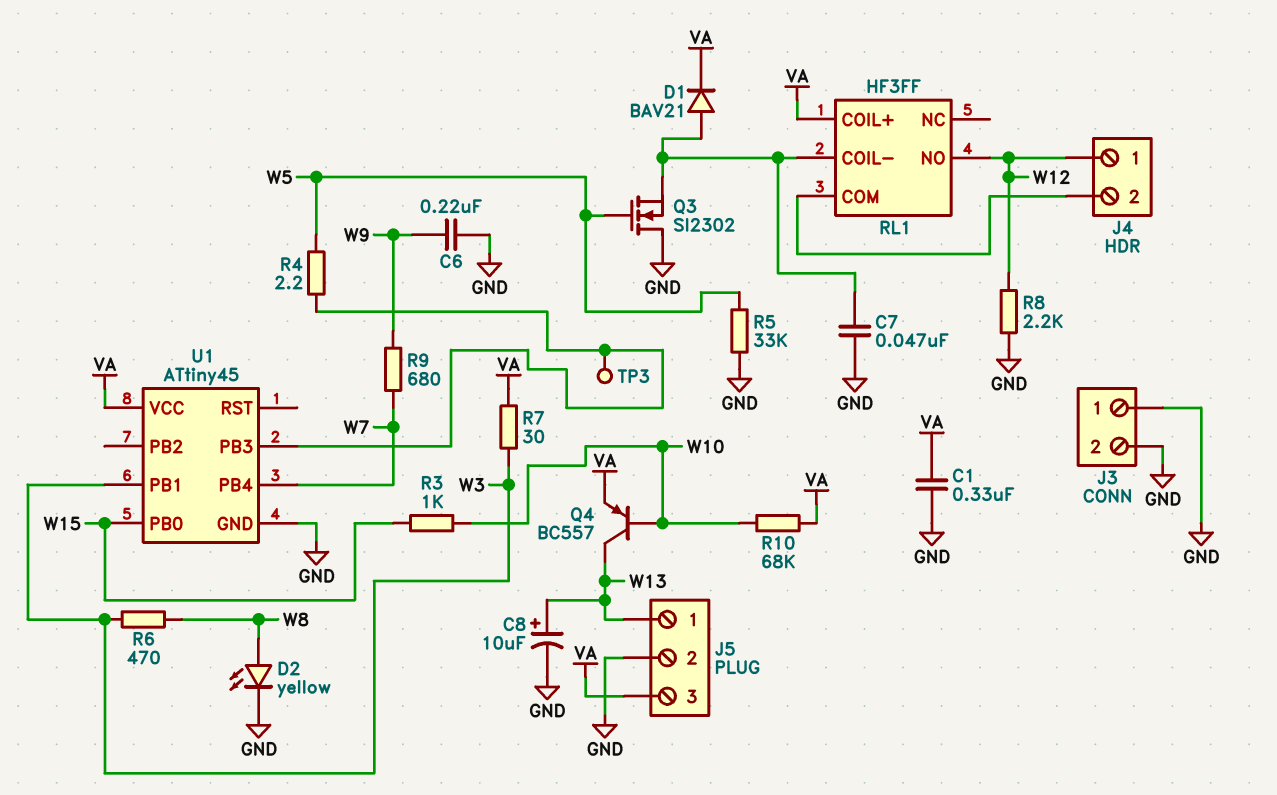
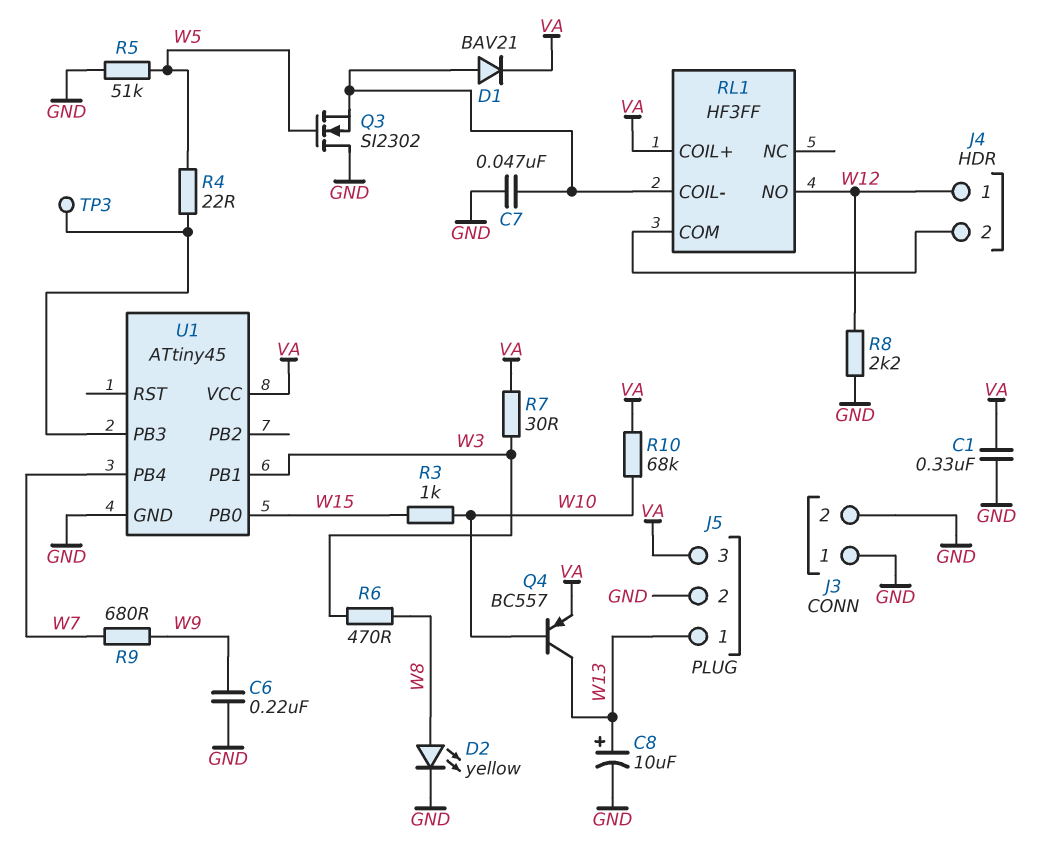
R4: 2.2 (U1/PB3, W5) -> 22 (U1/PB3, W5)
R5: 33k (GND, W5) -> 51k (GND, W5)

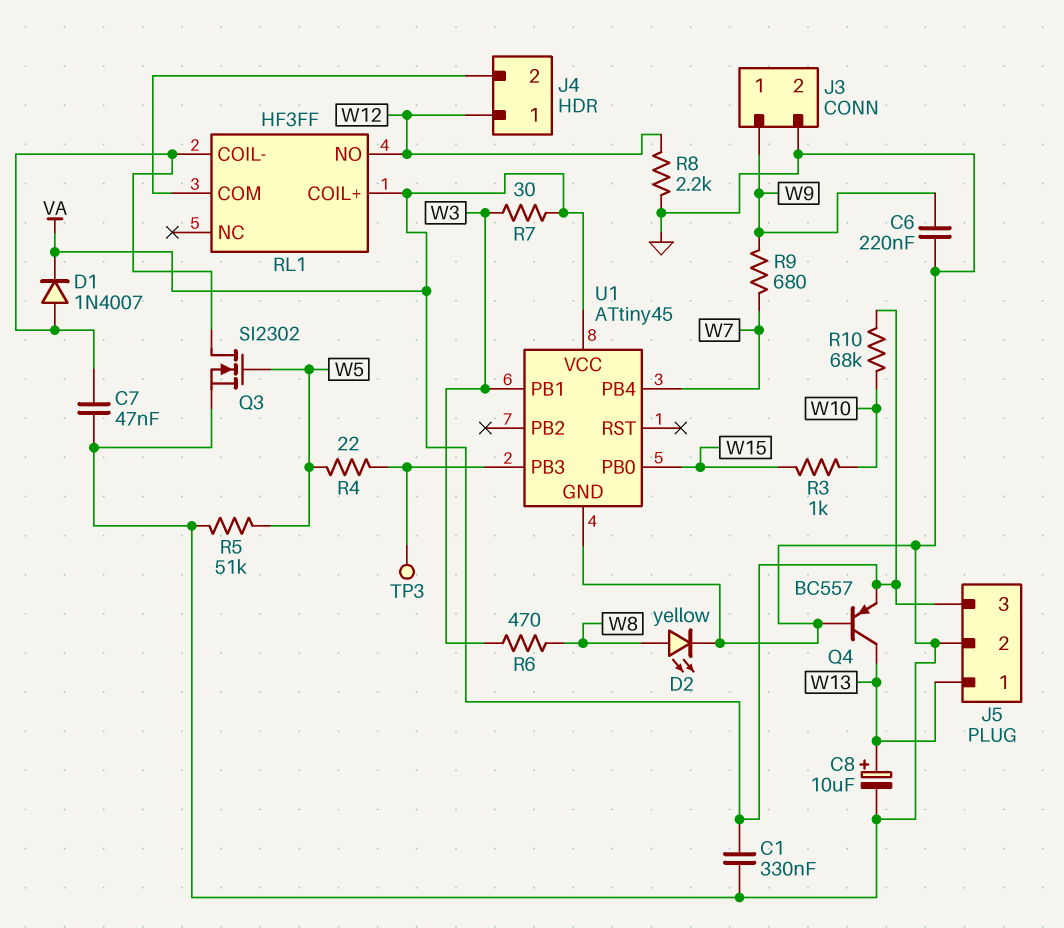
D1: diode BAV21 (A RL1/COIL-, K VA) -> diode 1N4007 (A RL1/COIL-, K VA)
J3 pin 1: GND -> W9
Q3: NMOS SI2302 (G W5, D GND, S RL1/COIL-) -> NMOS SI2302 (G W5, D RL1/COIL-, S GND)
Q4: PNP BC557 (B W10, C W13, E VA) -> PNP BC557 (B GND, C W13, E VA)

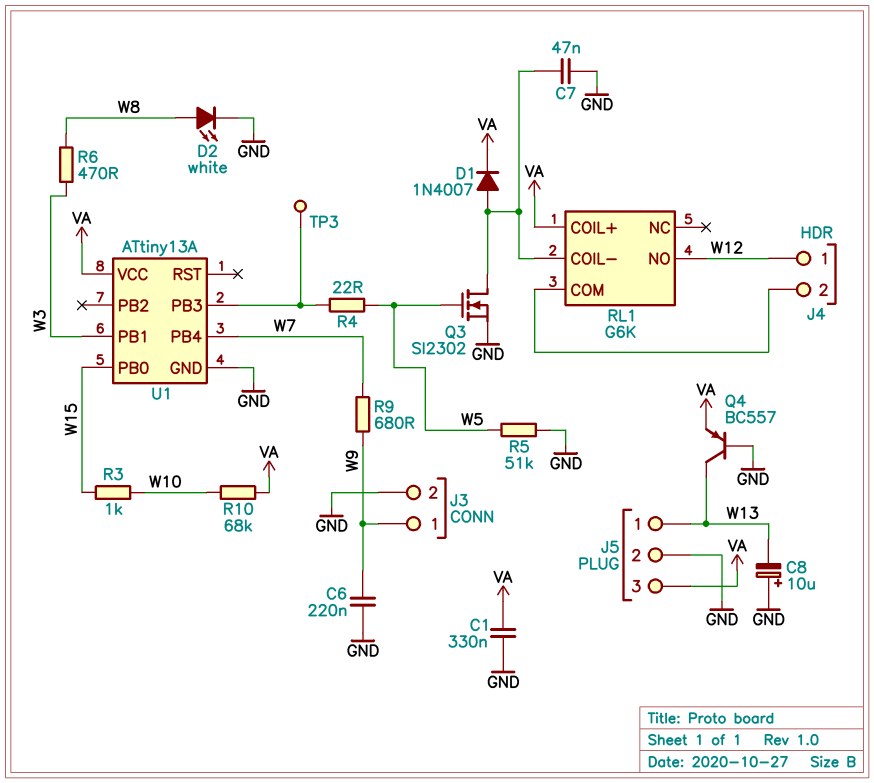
C8: 10uF (plus W13, minus GND) -> 10uF (plus GND, minus W13)
D2: LED yellow (A W8, K GND) -> LED white (A W8, K GND)
R7: 30 (VA, W3) -> none
R8: 2.2k (GND, W12) -> none
RL1: HF3FF -> G6K
U1: ATtiny45 -> ATtiny13A

